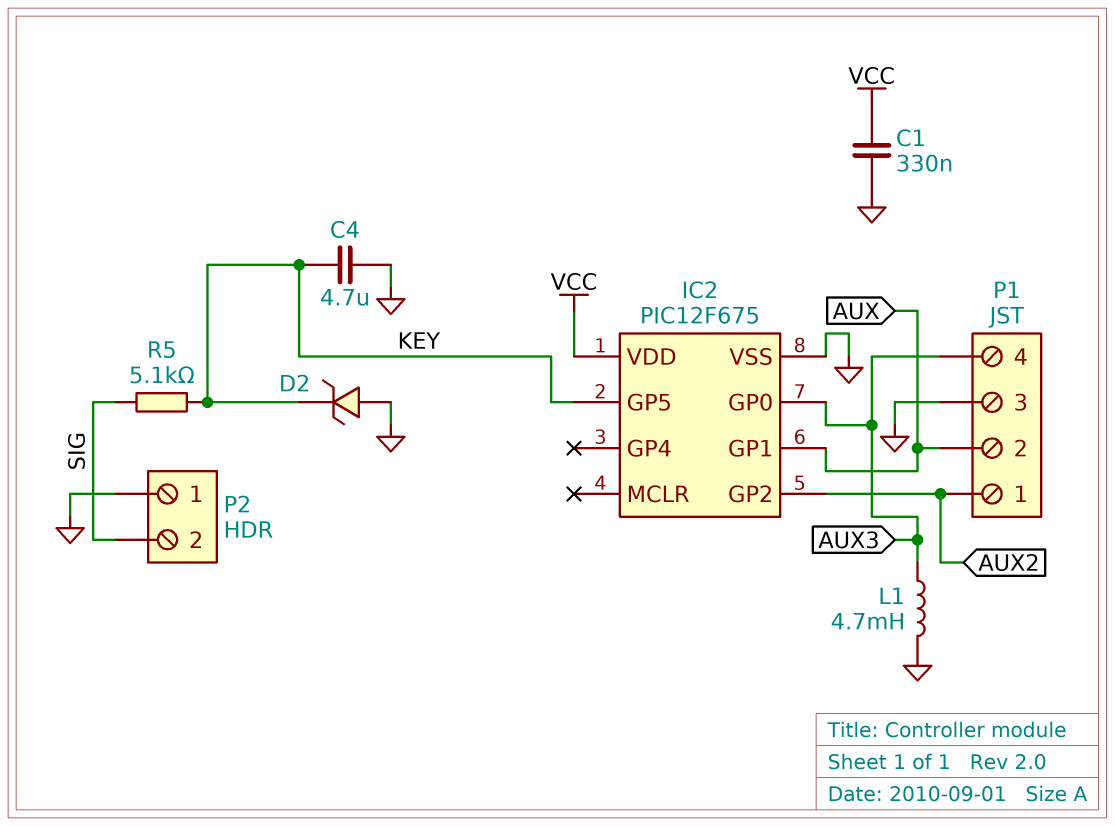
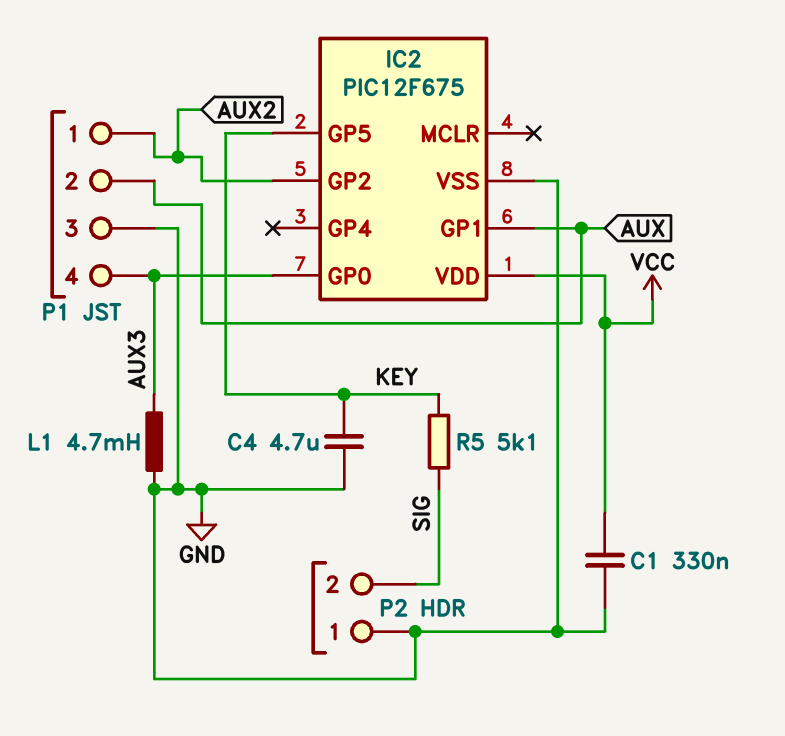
D2: zener (A GND, K KEY) -> none

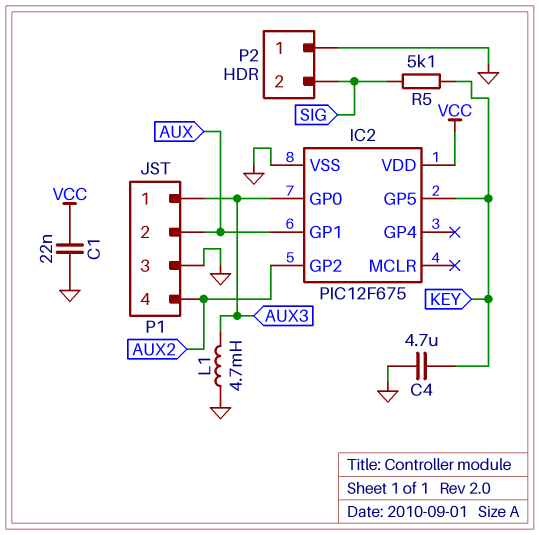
C1: 330nF (GND, VCC) -> 22nF (GND, VCC)
P1 pin 1: AUX2 -> AUX3
P1 pin 4: AUX3 -> AUX2

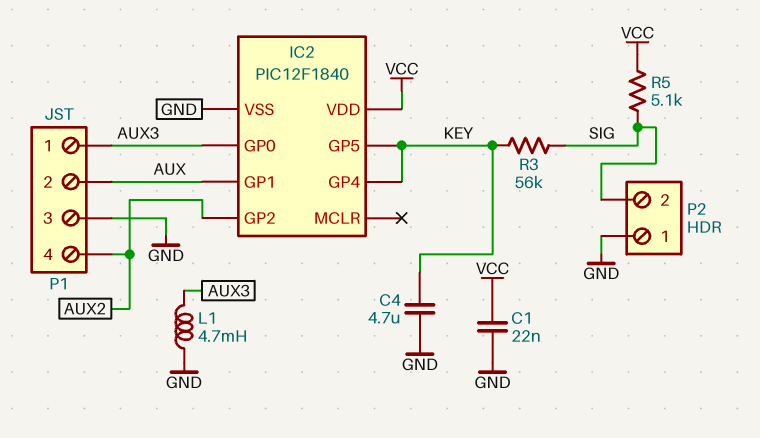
IC2: PIC12F675 -> PIC12F1840
IC2 pin GP4: none -> KEY
R3: none -> 56k (KEY, SIG)
R5: 5.1k (KEY, SIG) -> 5.1k (SIG, VCC)

